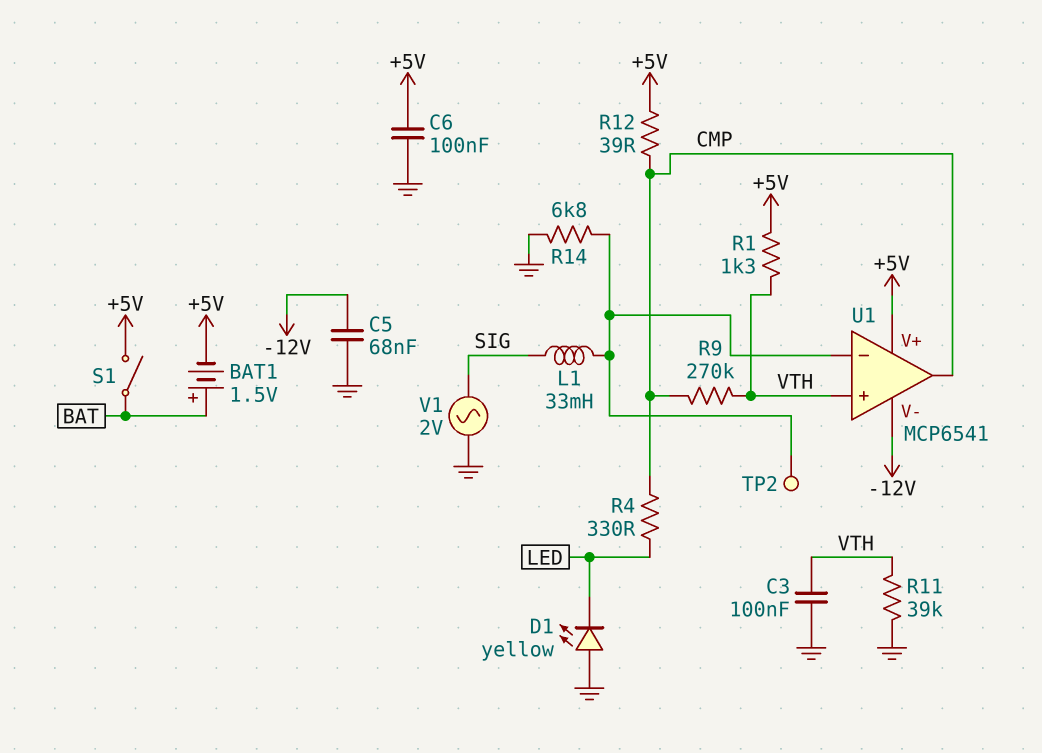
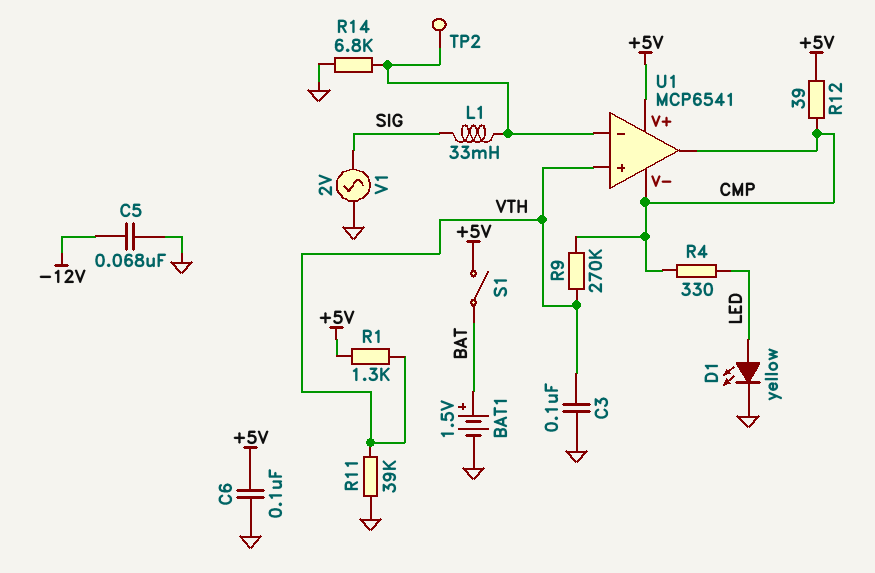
BAT1: 1.5V (plus BAT, minus +5V) -> 1.5V (plus BAT, minus GND)
D1: LED yellow (A GND, K LED) -> LED yellow (A LED, K GND)
U1 pin V-: -12V -> CMP

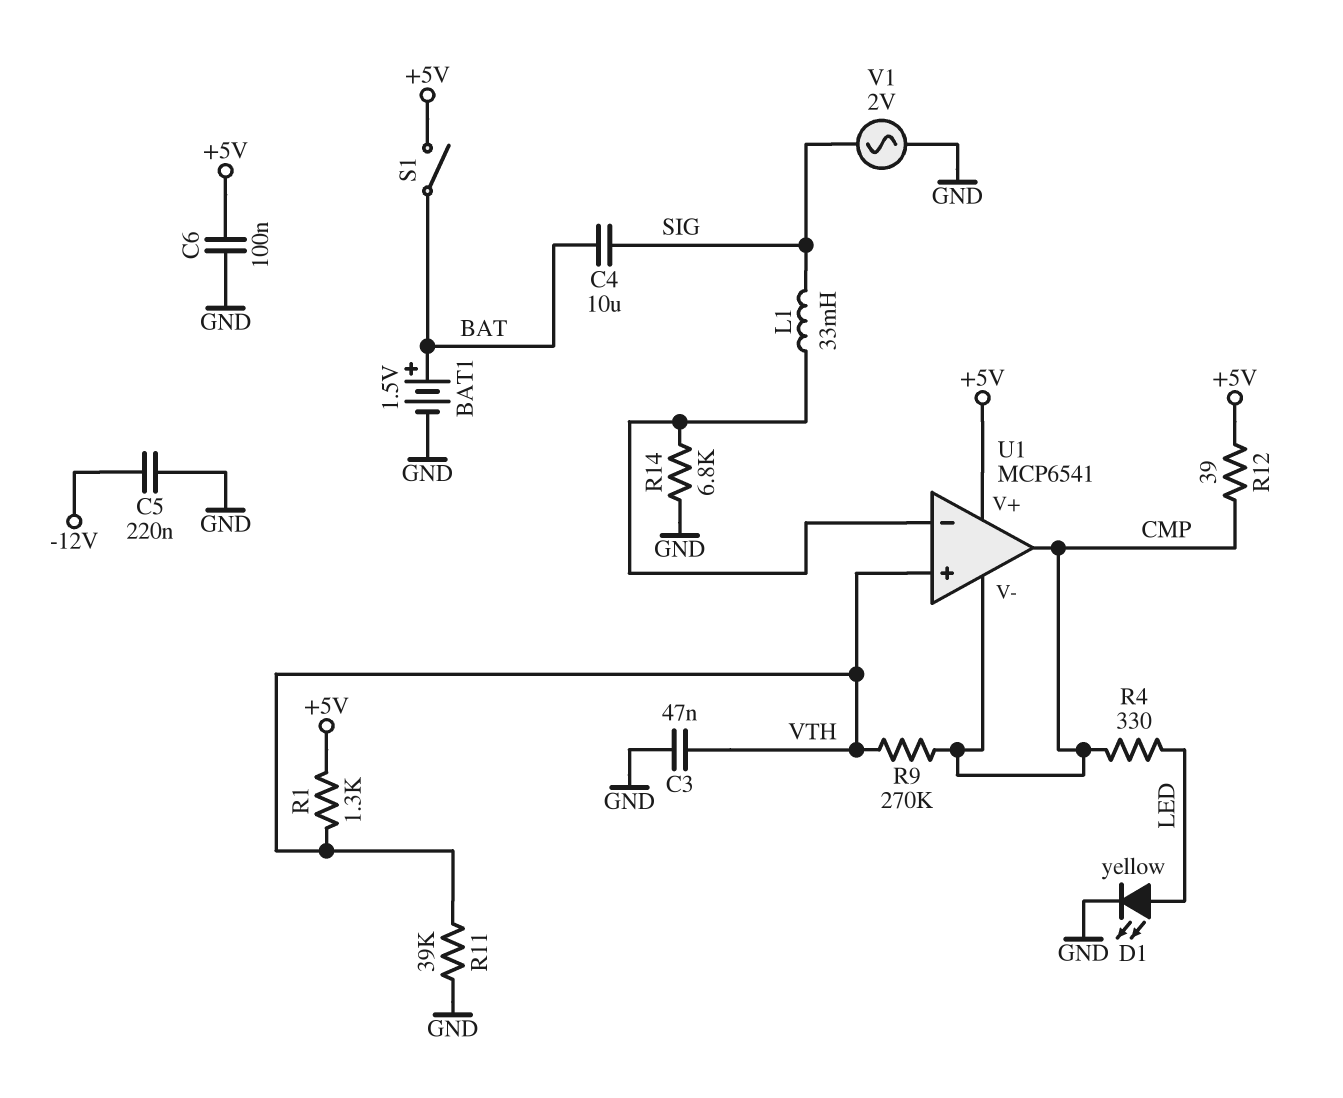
C3: 100nF (GND, VTH) -> 47nF (GND, VTH)
C4: none -> 10uF (BAT, SIG)
C5: 68nF (-12V, GND) -> 220nF (-12V, GND)
TP2: test point (U1/in-) -> none

